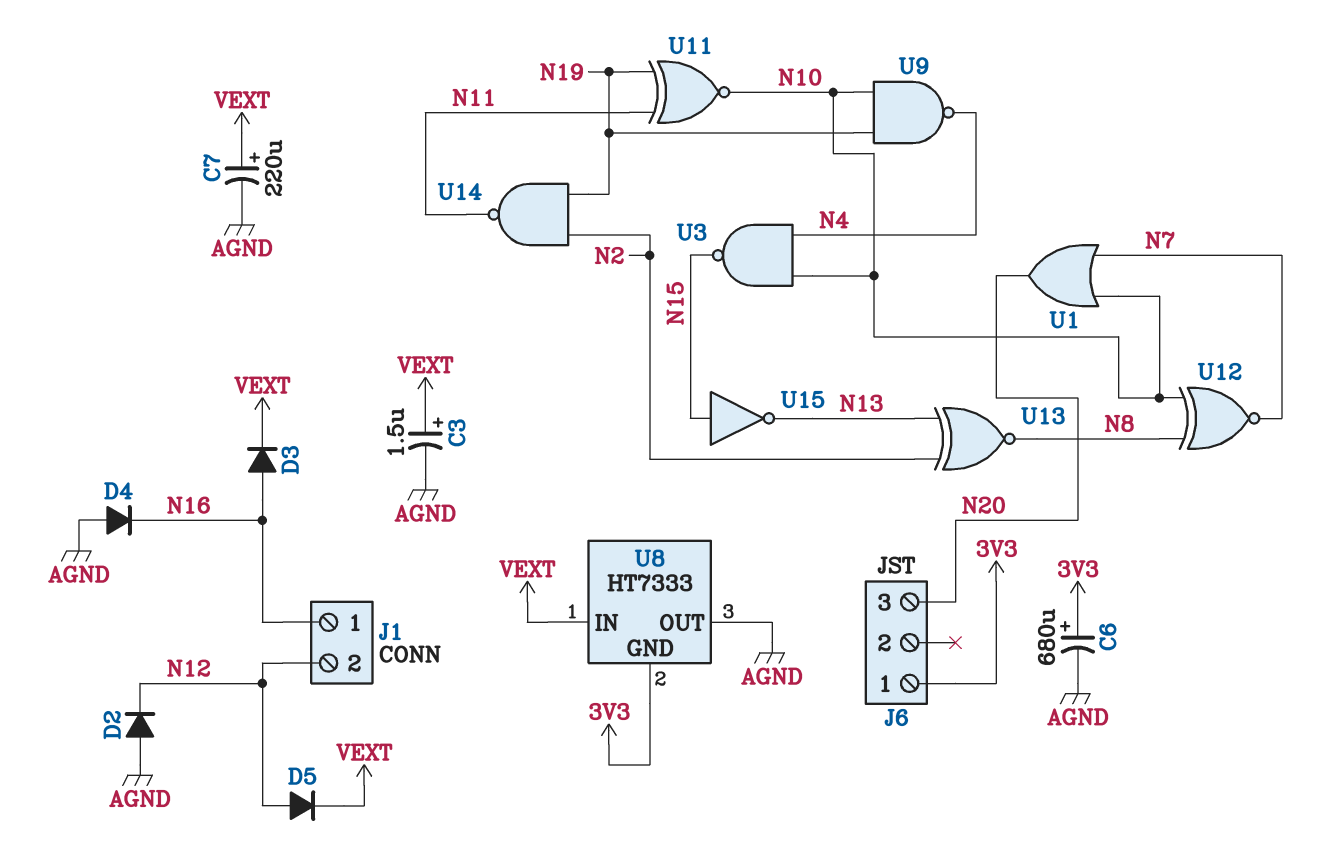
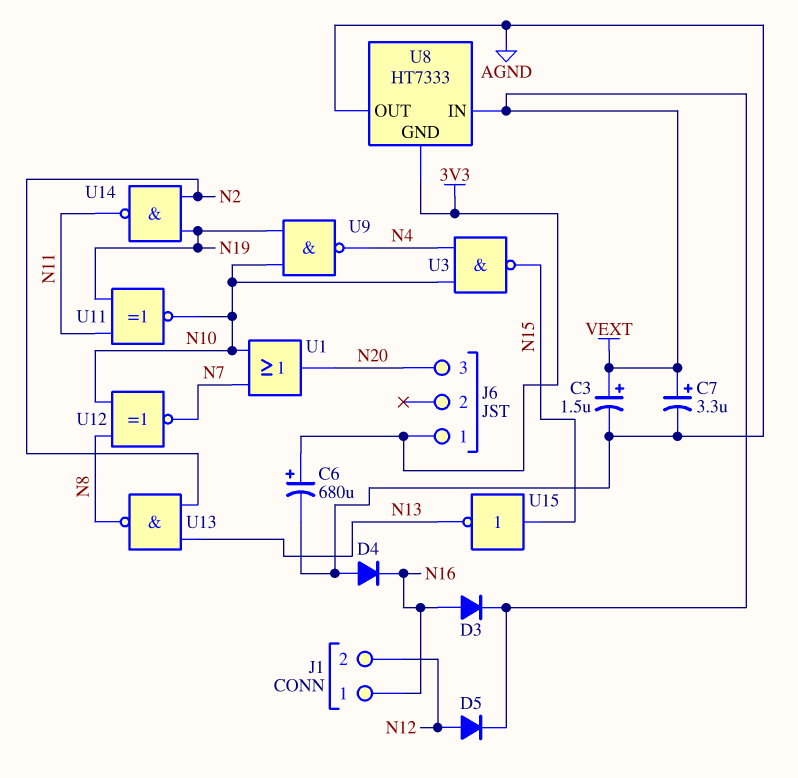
C7: 220uF (plus VEXT, minus AGND) -> 3.3uF (plus VEXT, minus AGND)
D2: diode (A AGND, K N12) -> none
U13: XNOR (in N2, in N13, out N8) -> NAND (in N2, in N13, out N8)

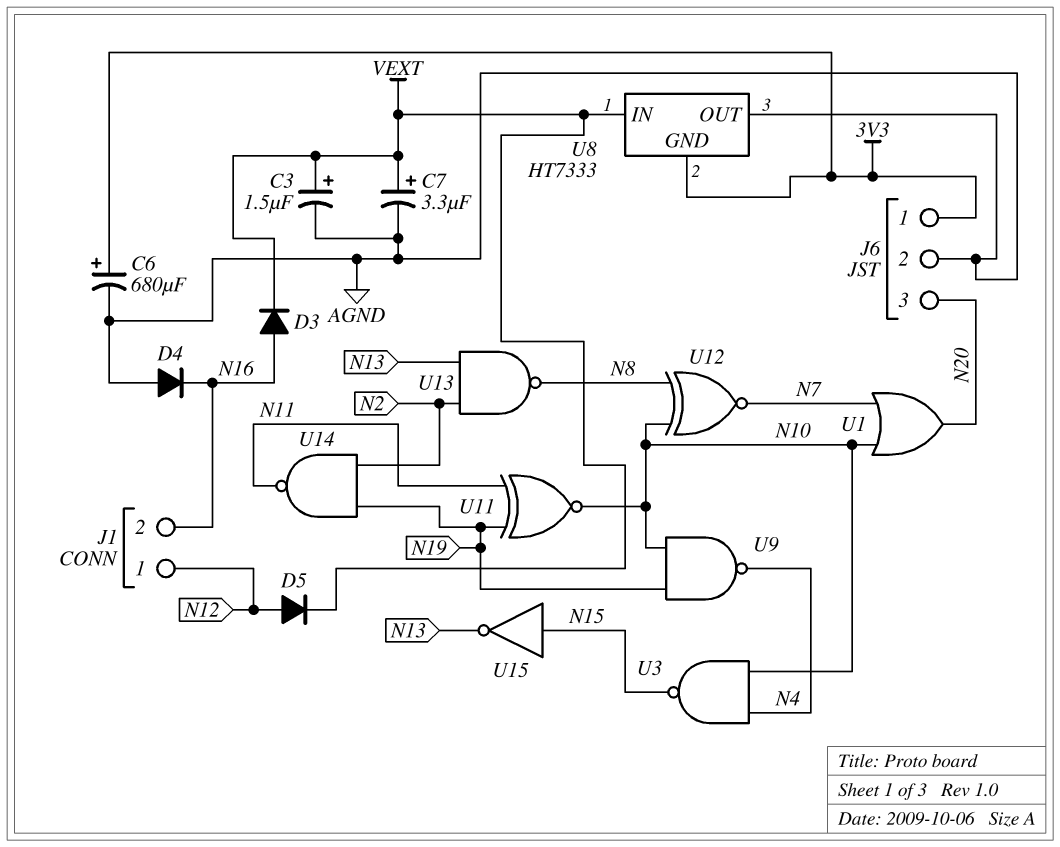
J1 pin 1: N16 -> N12
J1 pin 2: N12 -> N16
J6 pin 2: none -> AGND

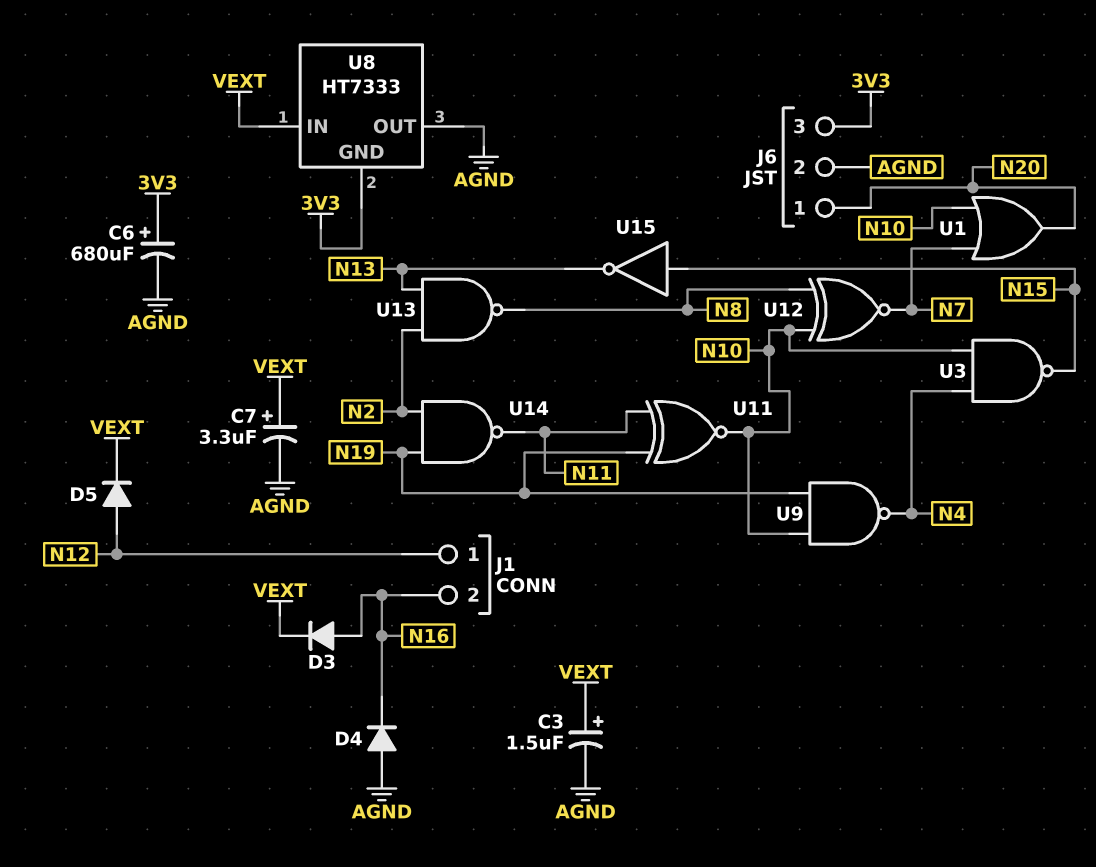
J6 pin 1: 3V3 -> N20
J6 pin 3: N20 -> 3V3

